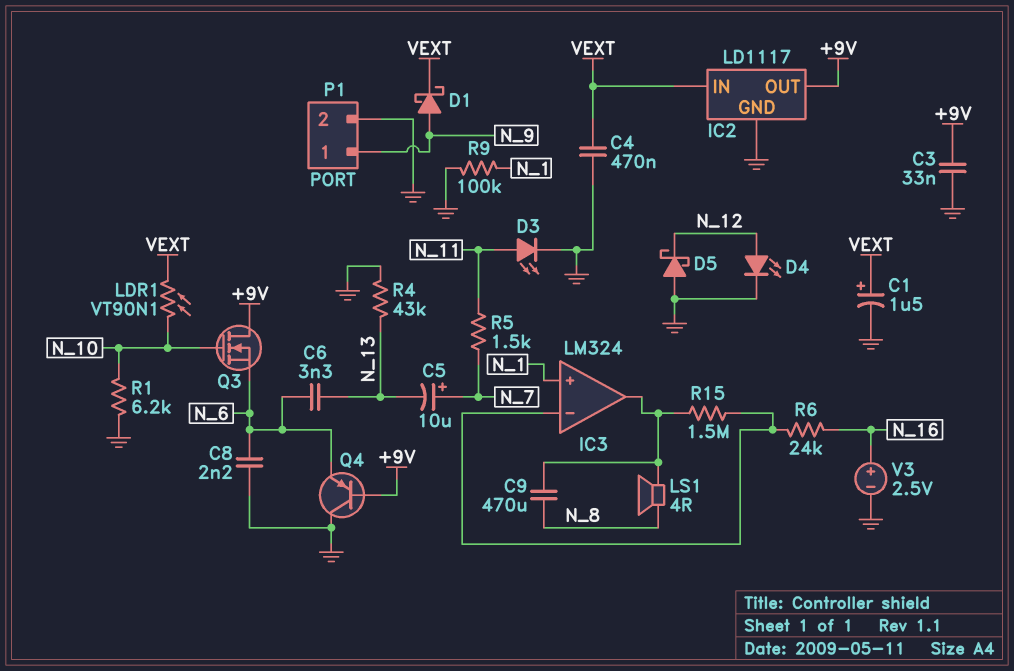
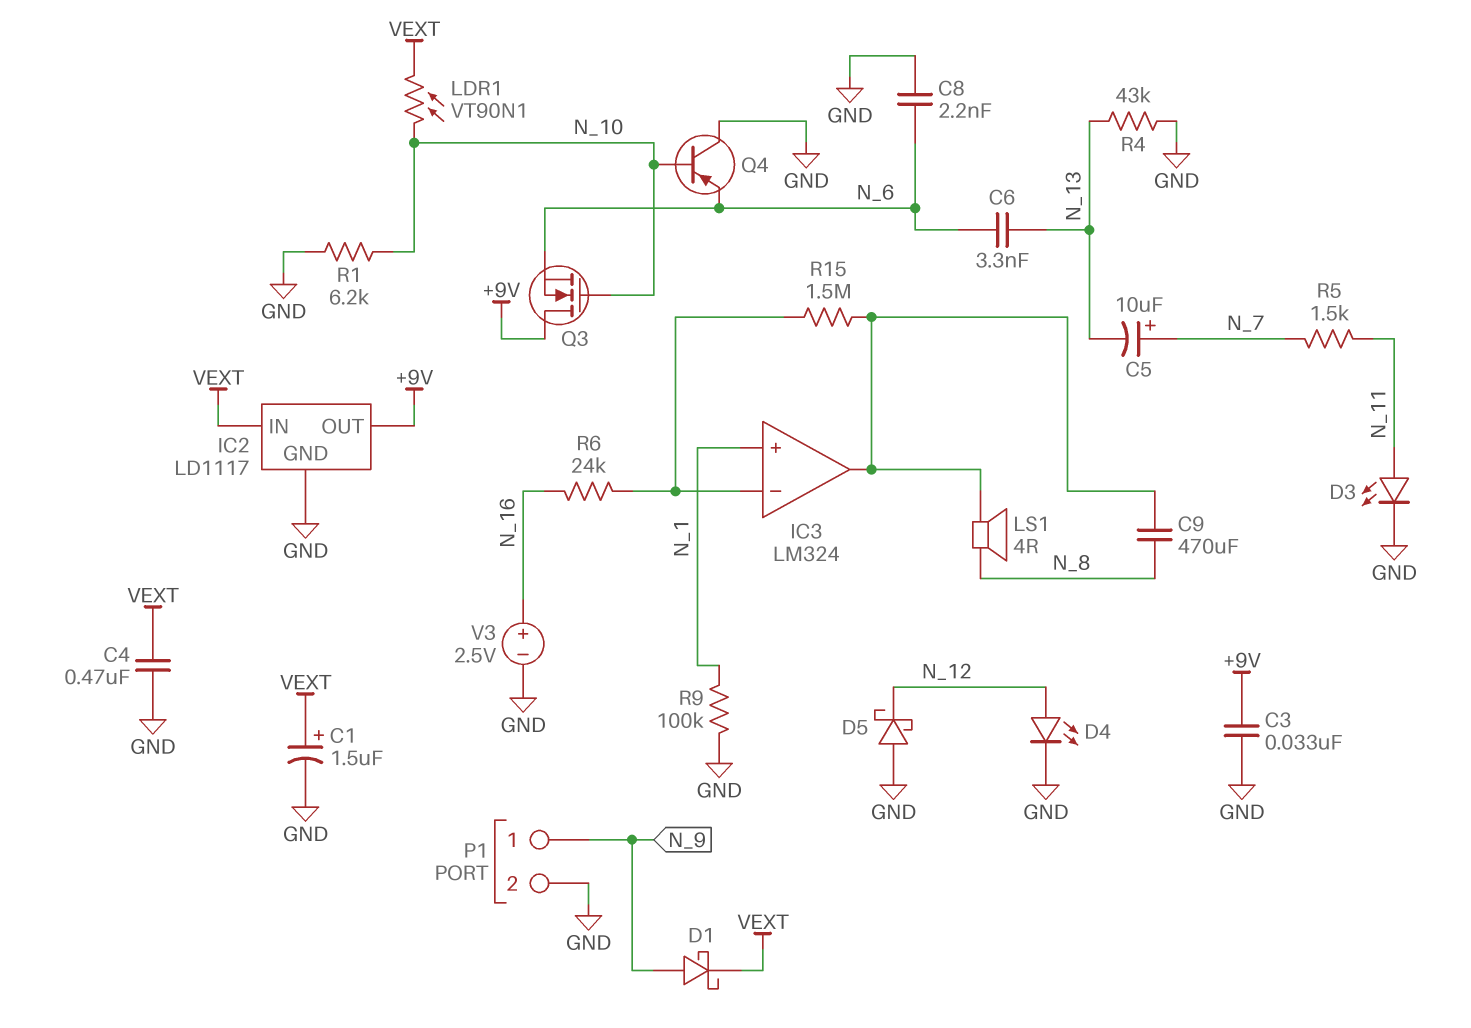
Q4: PNP (B +9V, C GND, E N_6) -> PNP (B N_10, C GND, E N_6)

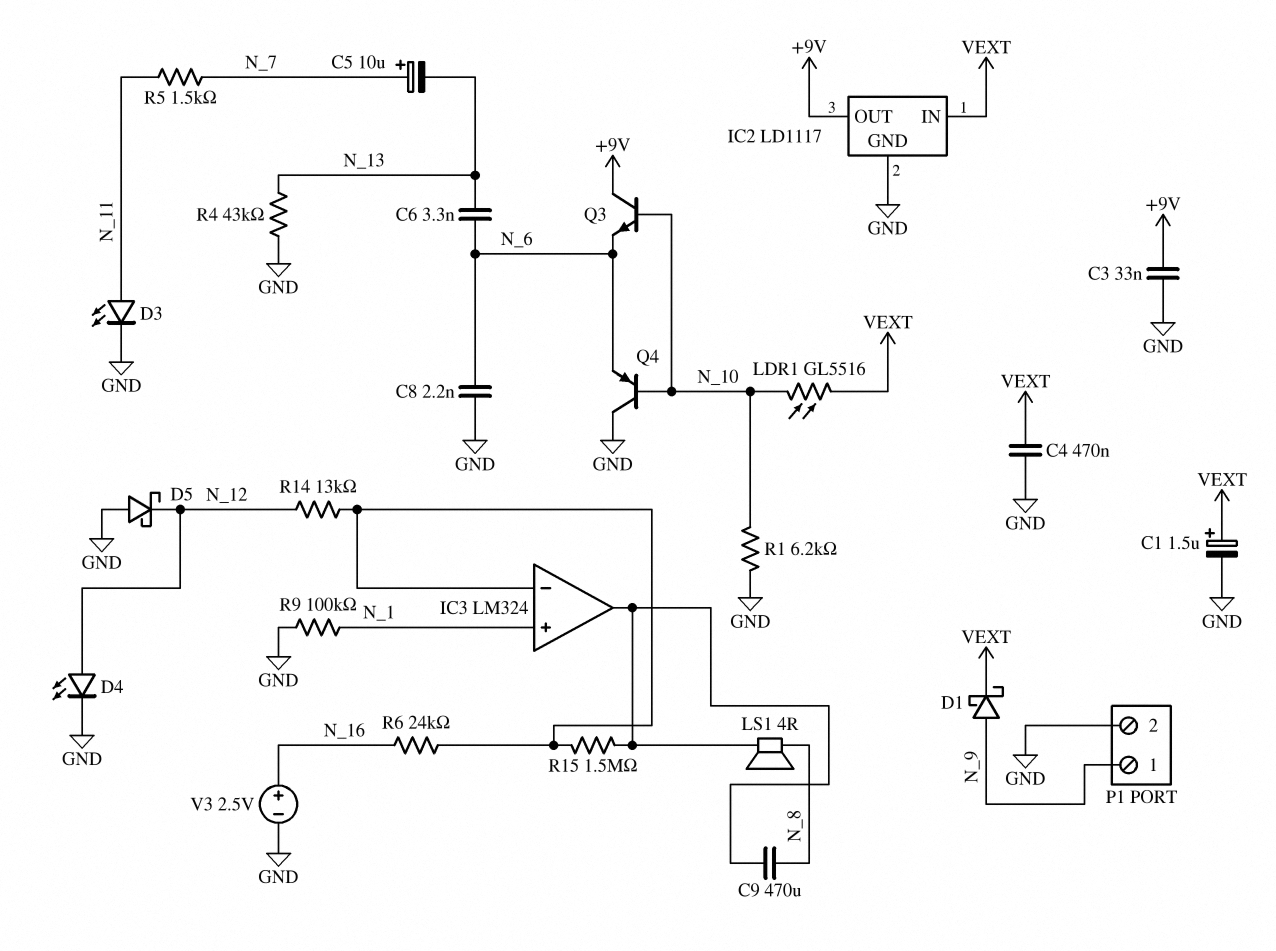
LDR1: VT90N1 (N_10, VEXT) -> GL5516 (N_10, VEXT)
Q3: NMOS (G N_10, D +9V, S N_6) -> NPN (B N_10, C +9V, E N_6)
R14: none -> 13k (IC3/in-, N_12)

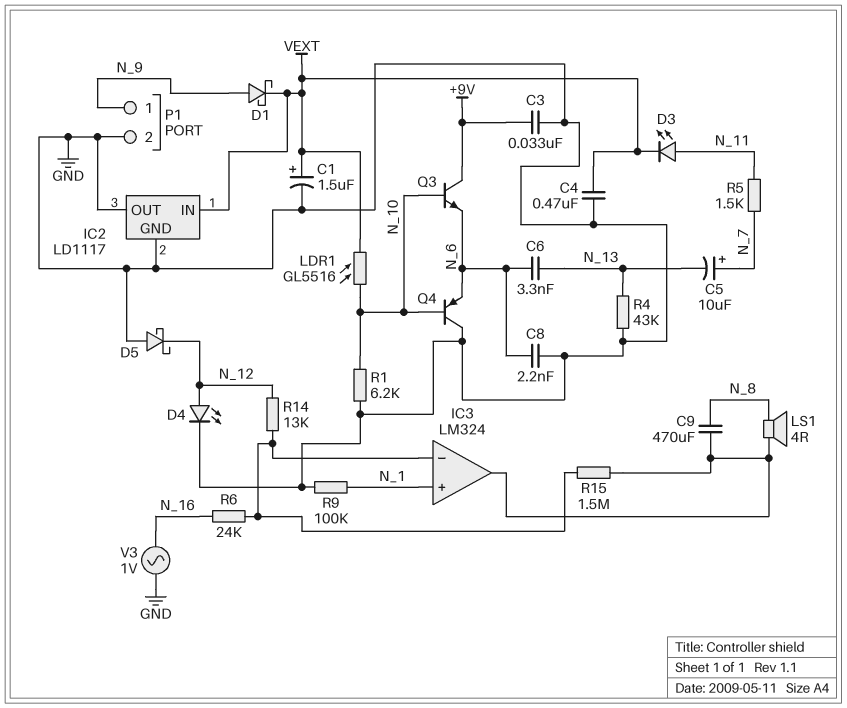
D3: LED (A N_11, K GND) -> LED (A N_11, K VEXT)
IC2 pin OUT: +9V -> GND
V3: 2.5V (plus N_16, minus GND) -> AC 1V (GND, N_16)

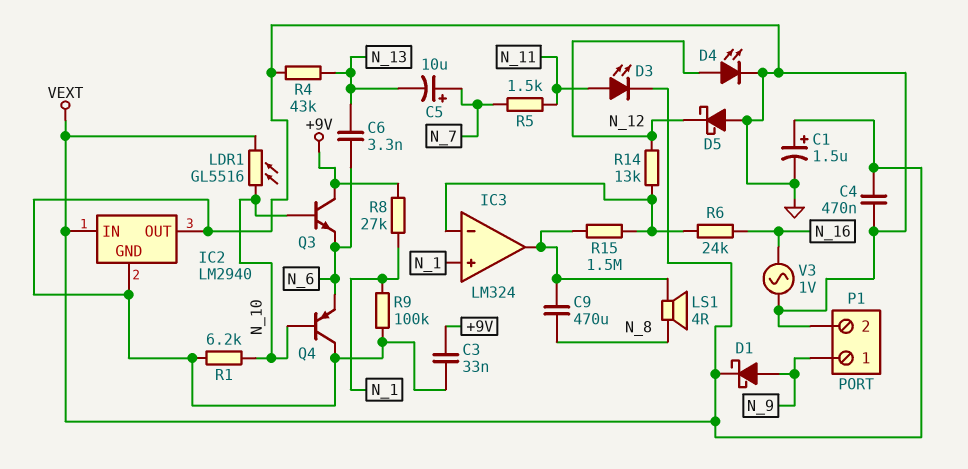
C8: 2.2nF (GND, N_6) -> none
IC2: LD1117 -> LM2940
R8: none -> 27k (+9V, N_1)

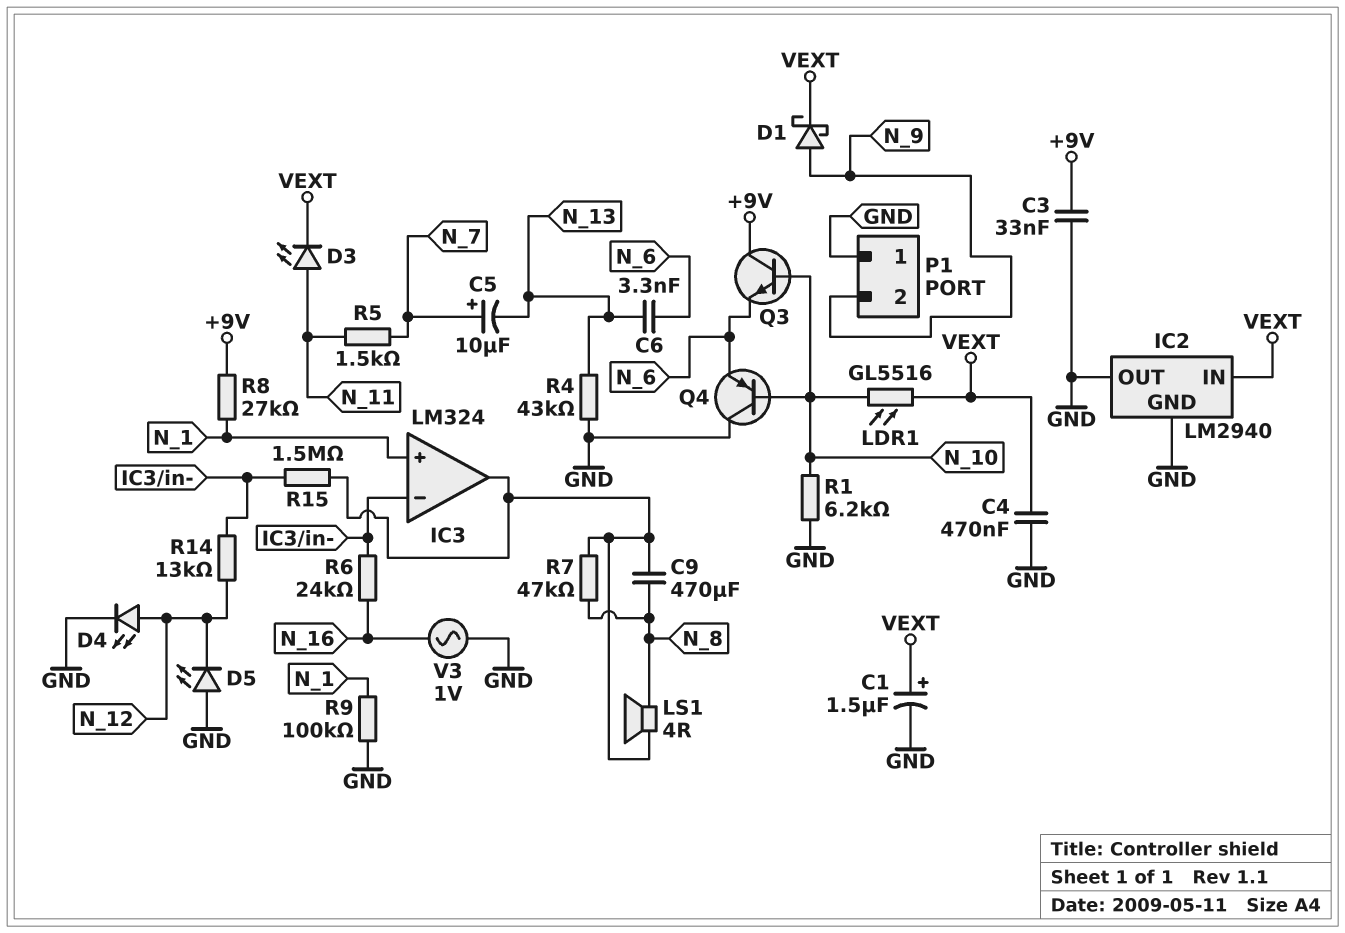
D5: schottky (A GND, K N_12) -> LED (A GND, K N_12)
P1 pin 1: N_9 -> GND
P1 pin 2: GND -> N_9
R7: none -> 47k (IC3/out, N_8)

